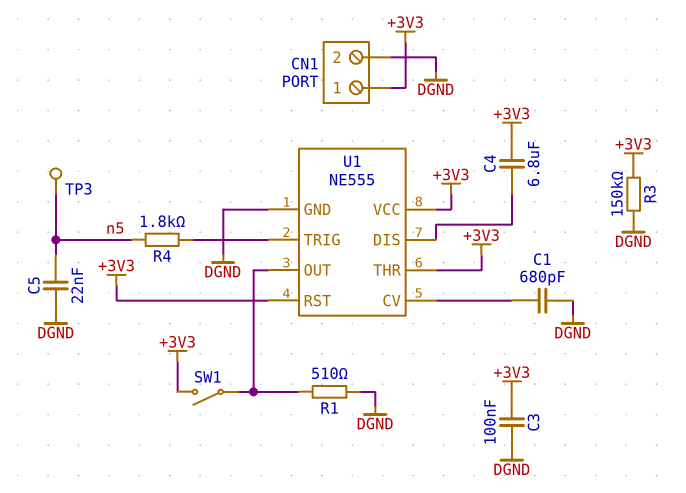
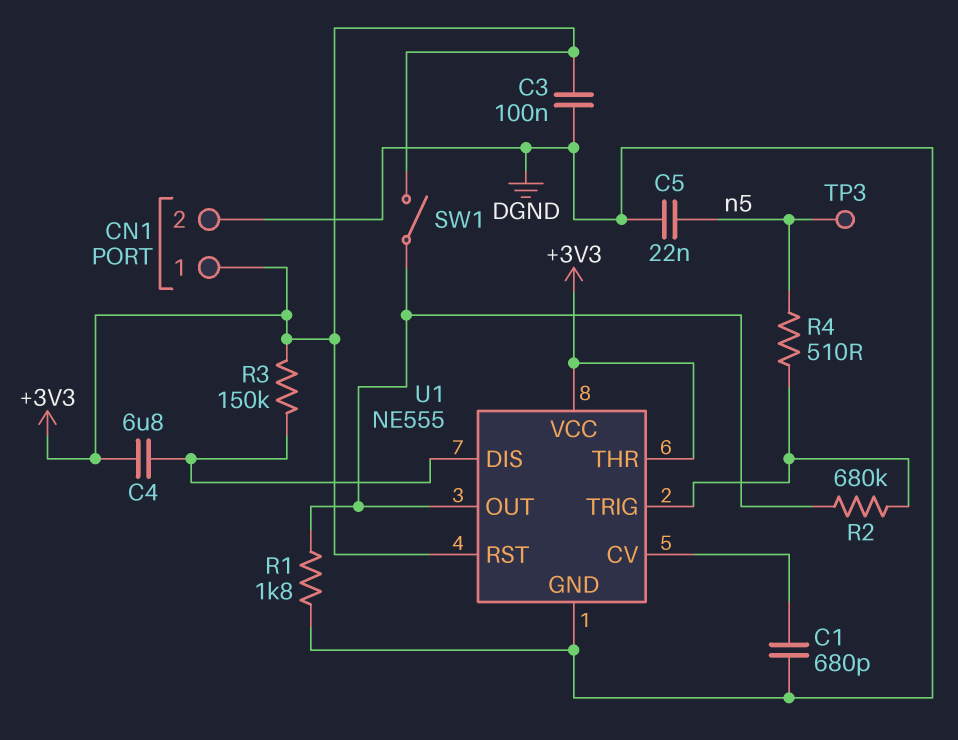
R1: 510 (DGND, U1/OUT) -> 1.8k (DGND, U1/OUT)
R2: none -> 680k (U1/OUT, U1/TRIG)
R3: 150k (+3V3, DGND) -> 150k (+3V3, U1/DIS)
R4: 1.8k (U1/TRIG, n5) -> 510 (U1/TRIG, n5)

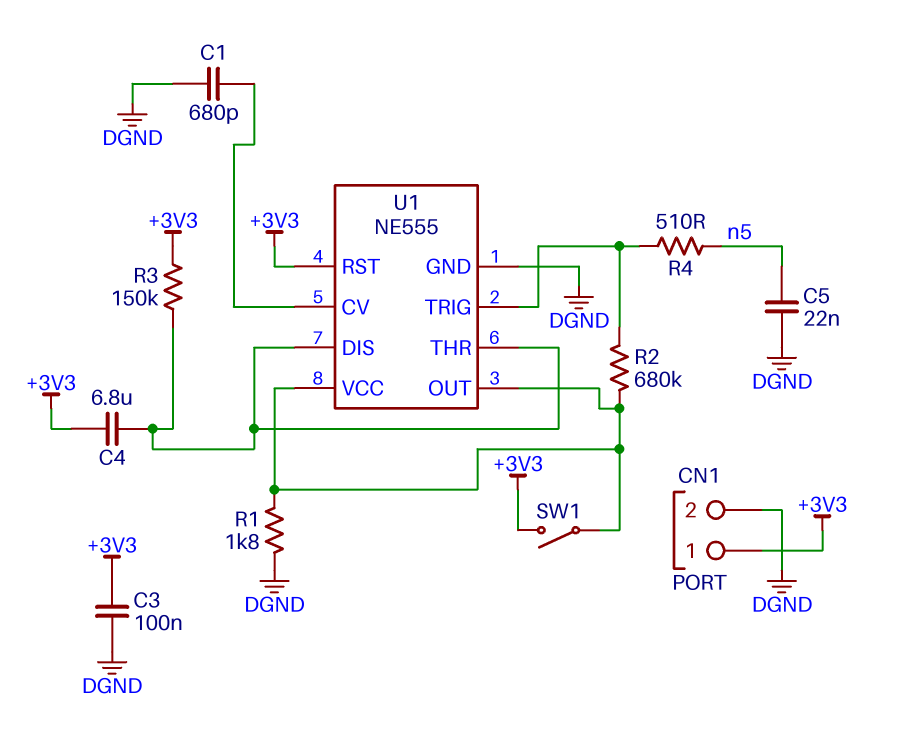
TP3: test point (n5) -> none
U1 pin THR: +3V3 -> U1/DIS
U1 pin VCC: +3V3 -> U1/OUT

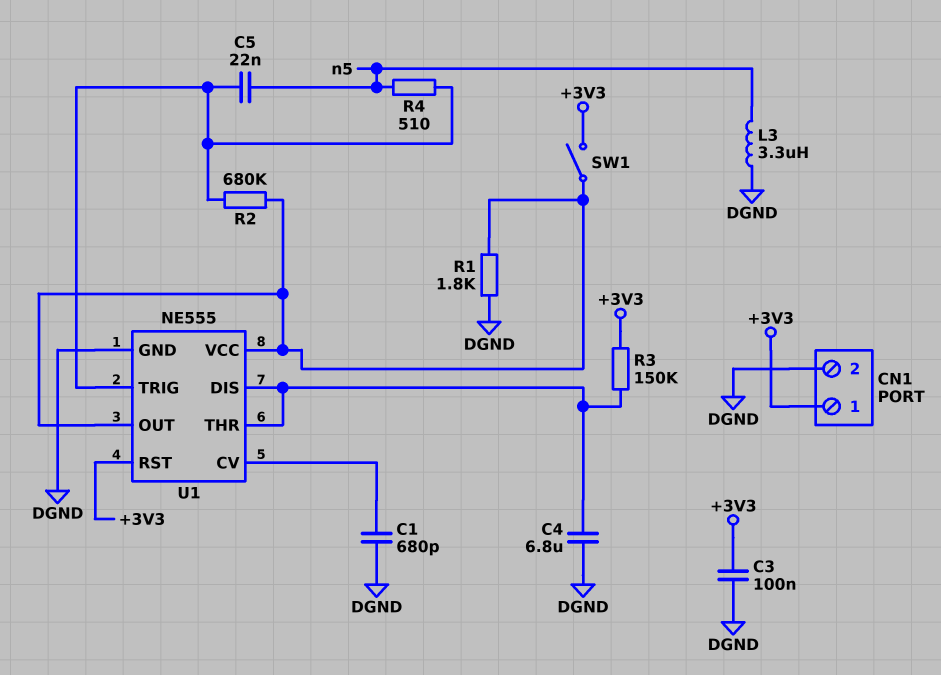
C4: 6.8uF (+3V3, U1/DIS) -> 6.8uF (DGND, U1/DIS)
C5: 22nF (DGND, n5) -> 22nF (U1/TRIG, n5)
L3: none -> 3.3uH (DGND, n5)

